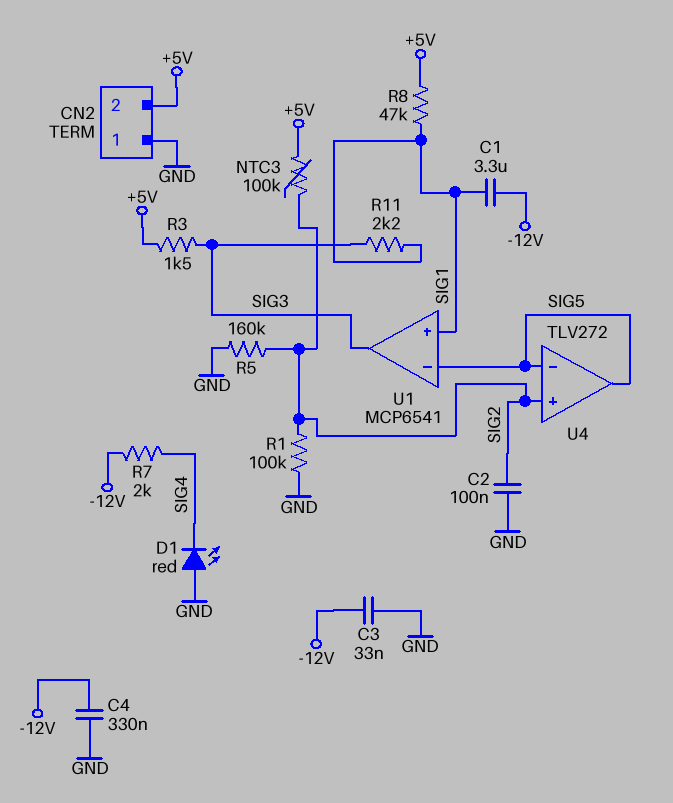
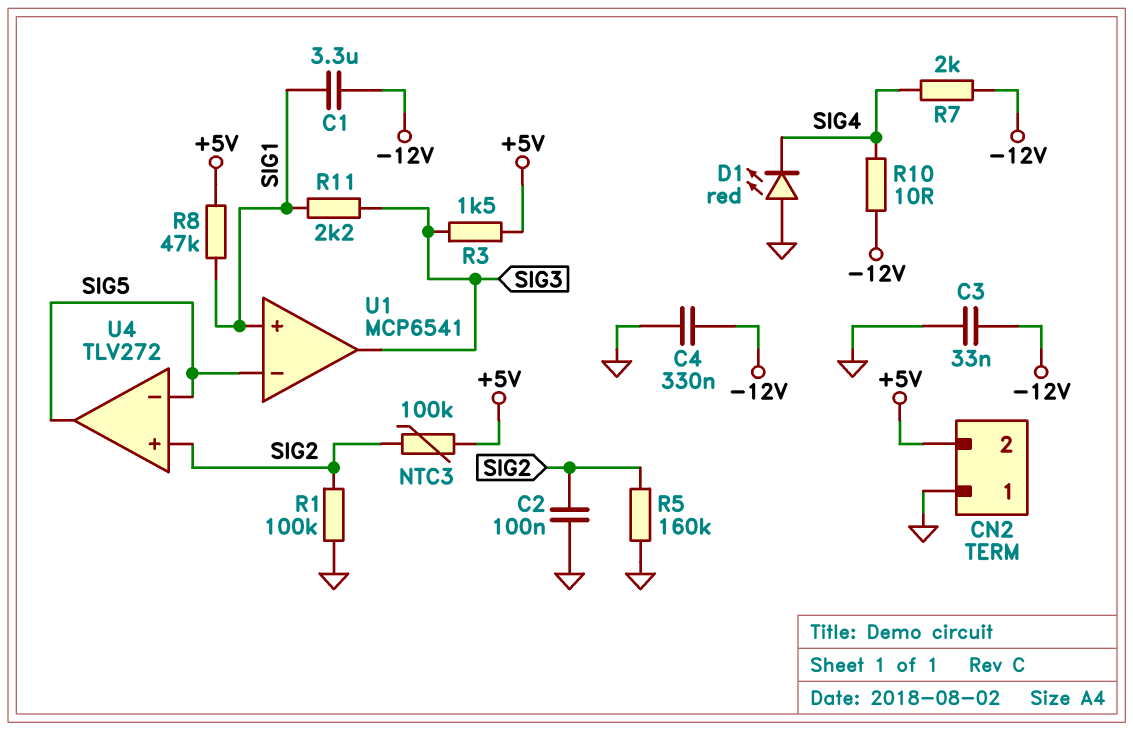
R10: none -> 10 (-12V, SIG4)

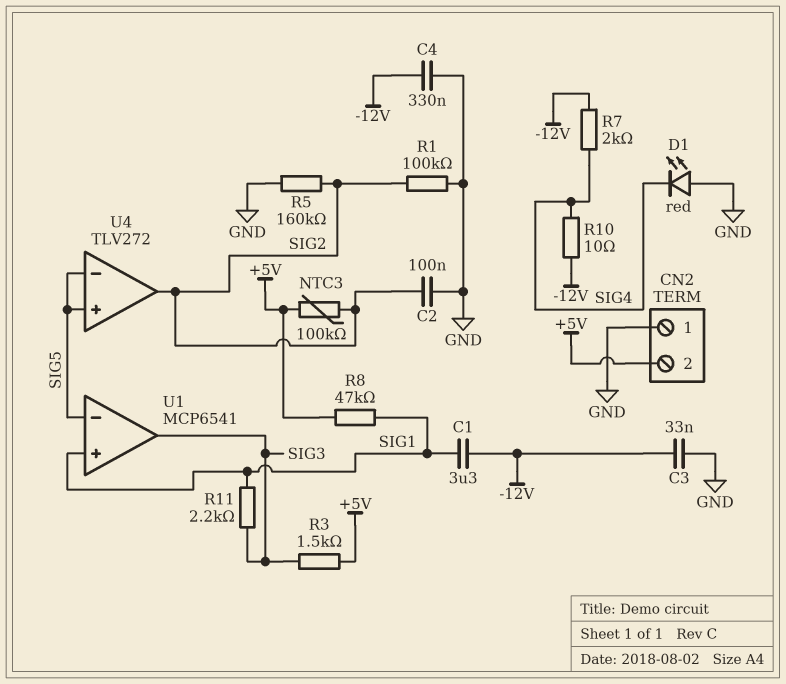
U4 pin in+: SIG2 -> SIG5
U4 pin out: SIG5 -> SIG2

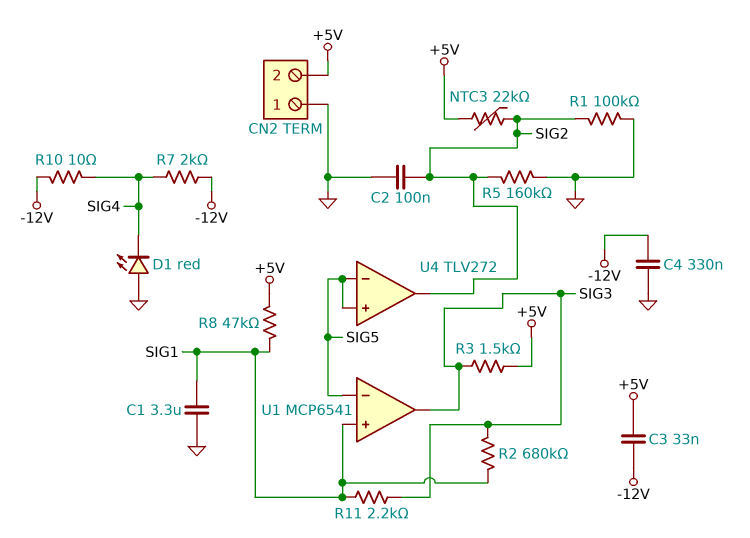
C1: 3.3uF (-12V, SIG1) -> 3.3uF (GND, SIG1)
C3: 33nF (-12V, GND) -> 33nF (+5V, -12V)
NTC3: 100k (+5V, SIG2) -> 22k (+5V, SIG2)
R2: none -> 680k (SIG1, SIG3)

